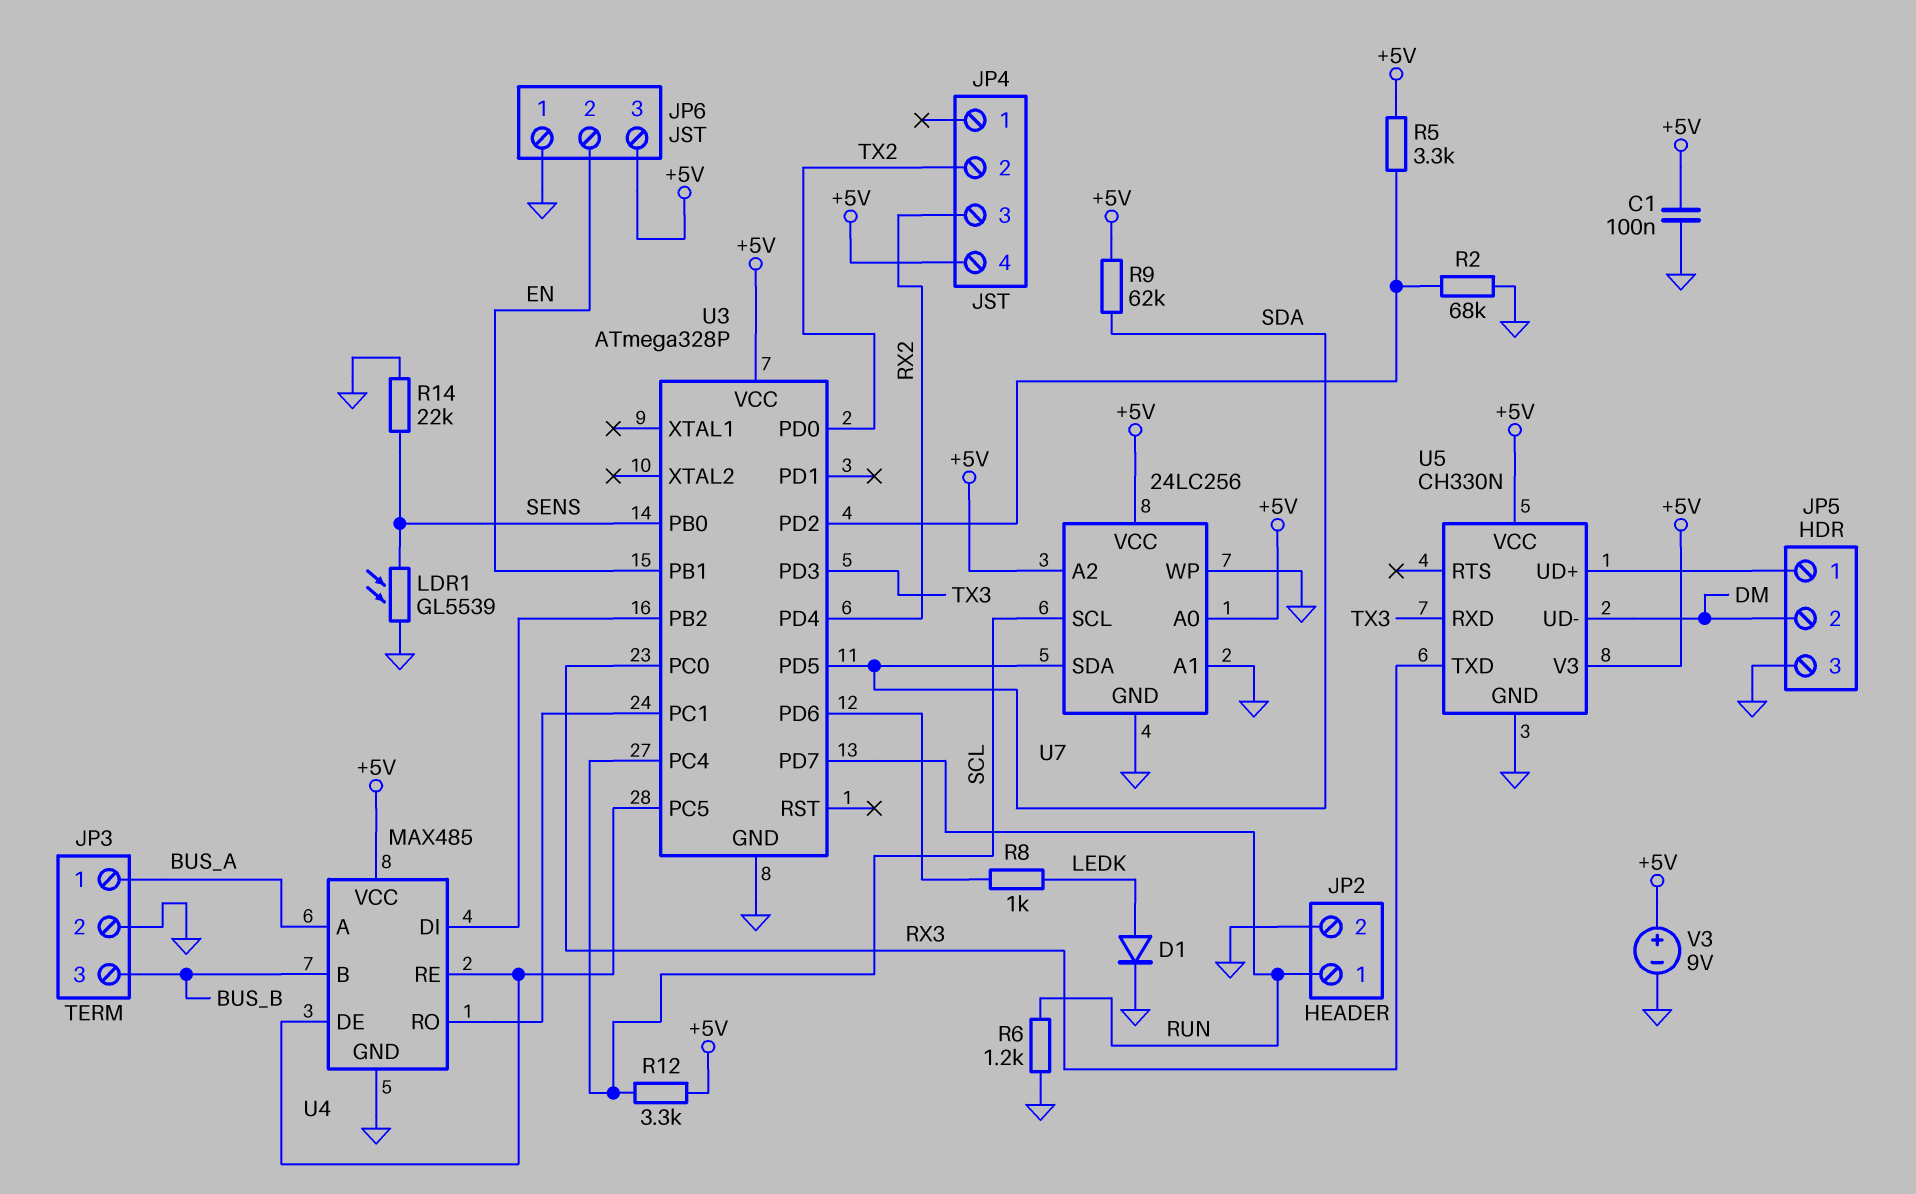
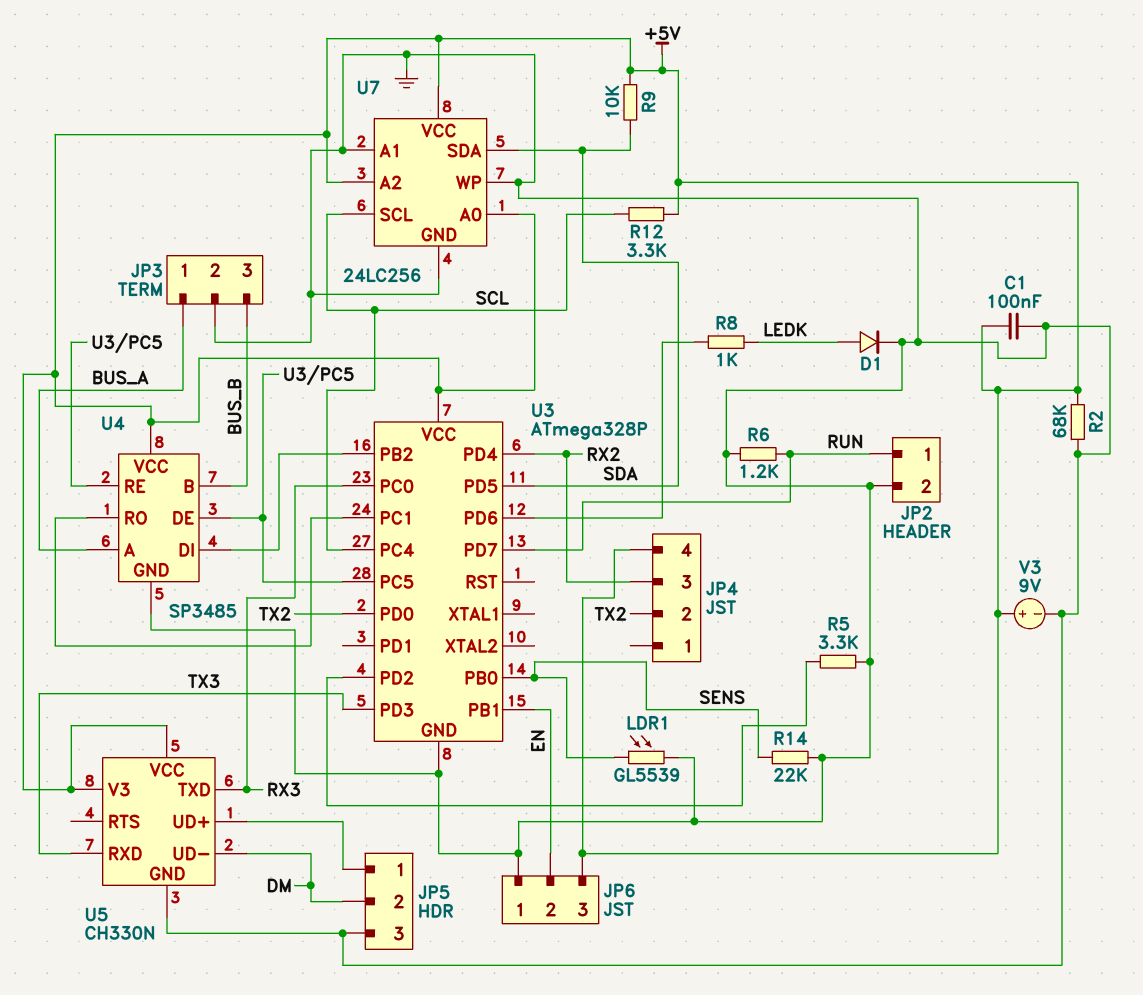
R2: 68k (GND, U3/PD2) -> 68k (+5V, GND)
R5: 3.3k (+5V, U3/PD2) -> 3.3k (GND, U3/PD2)
R9: 62k (+5V, SDA) -> 10k (+5V, SDA)
U4: MAX485 -> SP3485

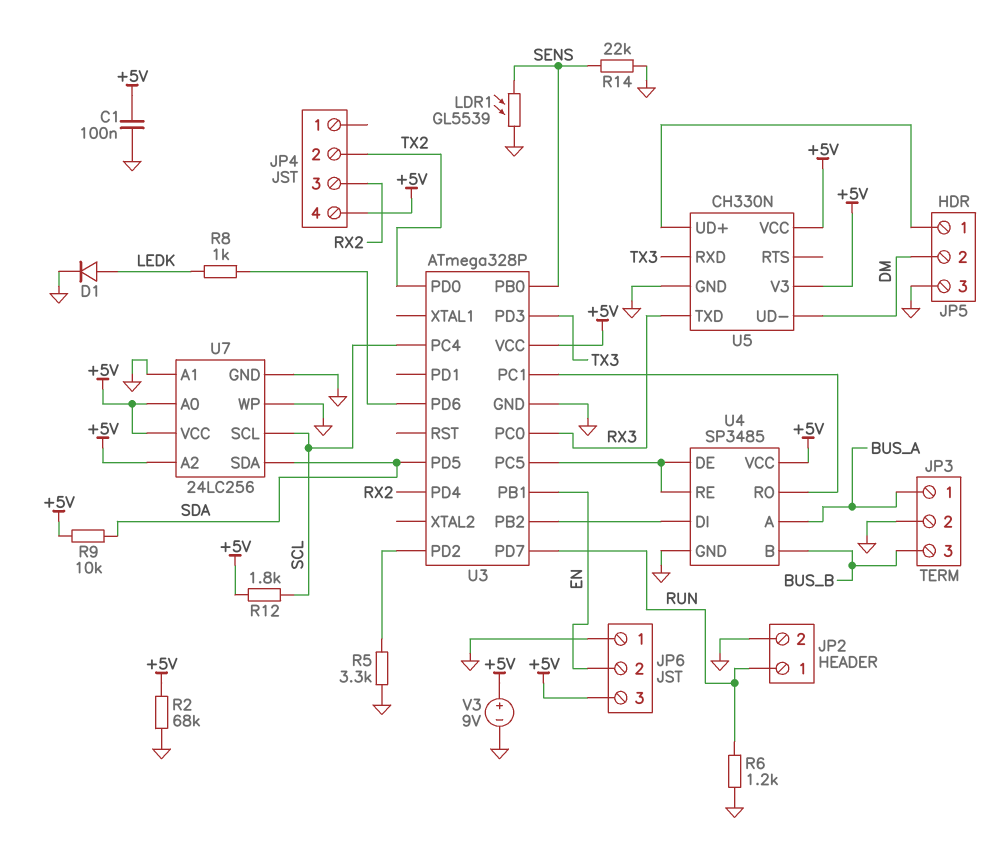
R12: 3.3k (+5V, SCL) -> 1.8k (+5V, SCL)

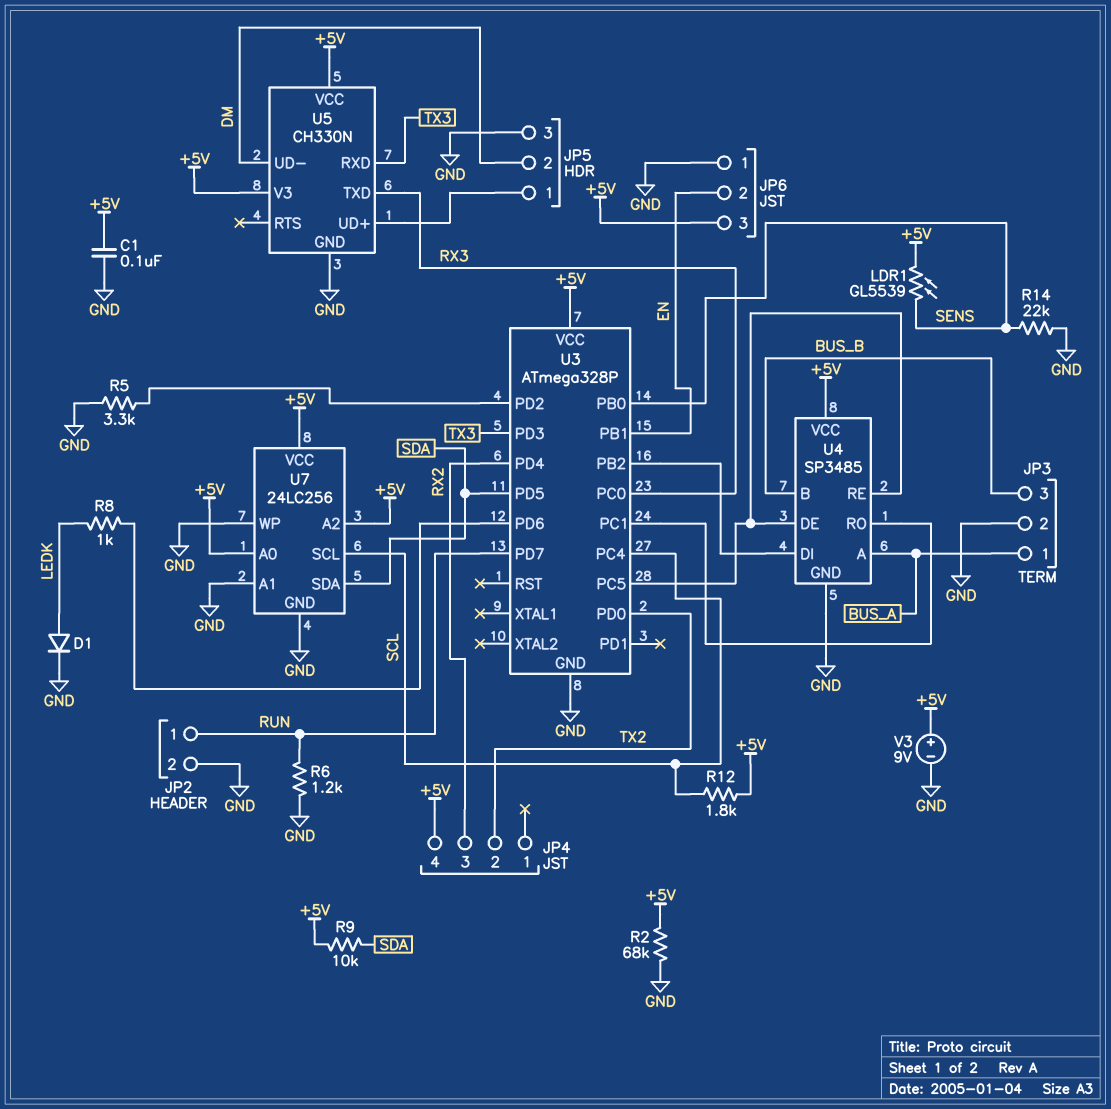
LDR1: GL5539 (GND, SENS) -> GL5539 (+5V, SENS)

